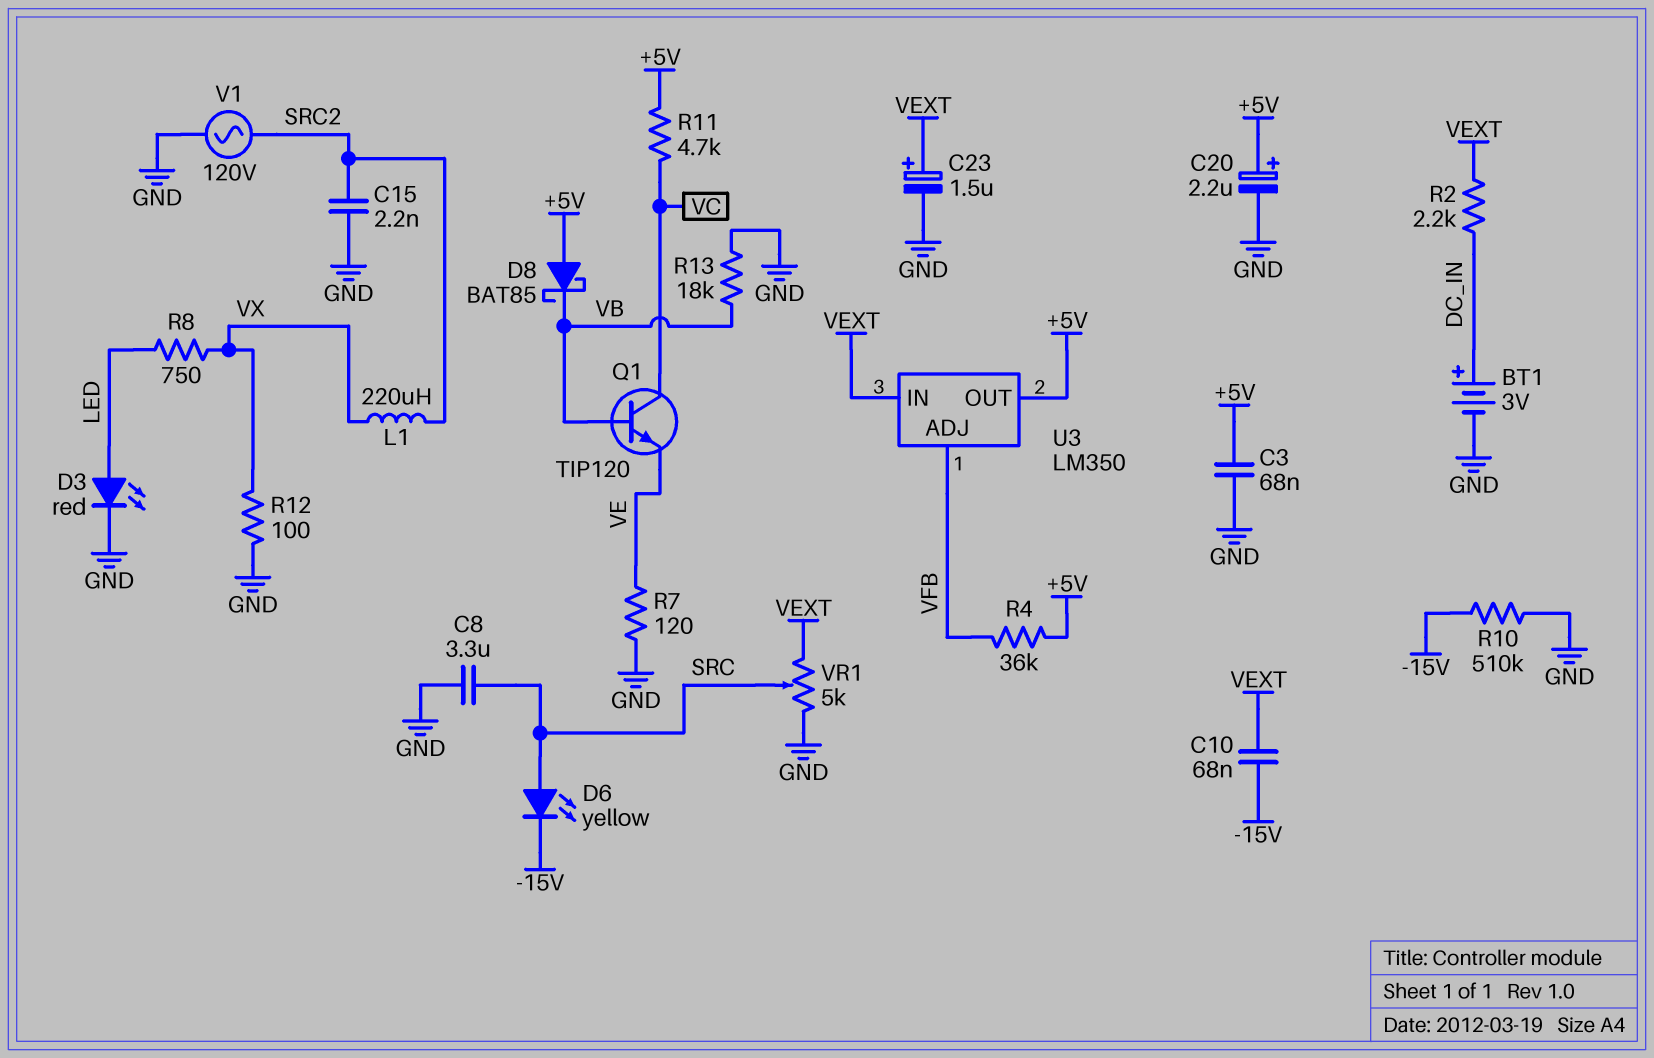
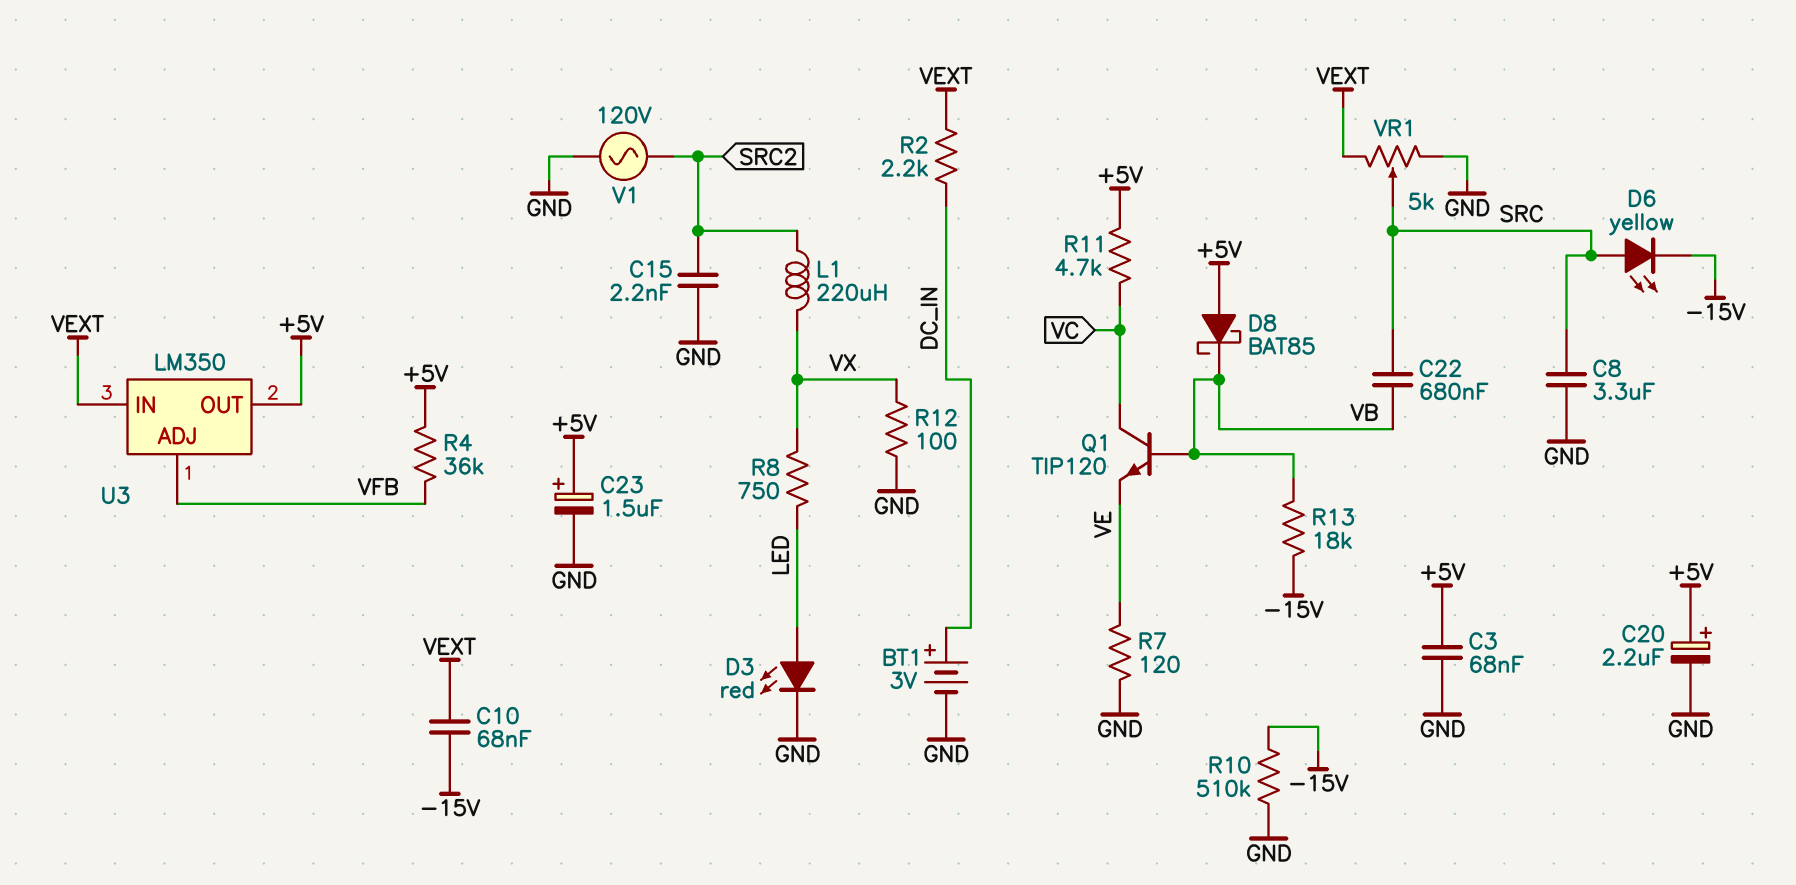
C22: none -> 680nF (SRC, VB)
C23: 1.5uF (plus VEXT, minus GND) -> 1.5uF (plus +5V, minus GND)
R13: 18k (GND, VB) -> 18k (-15V, VB)

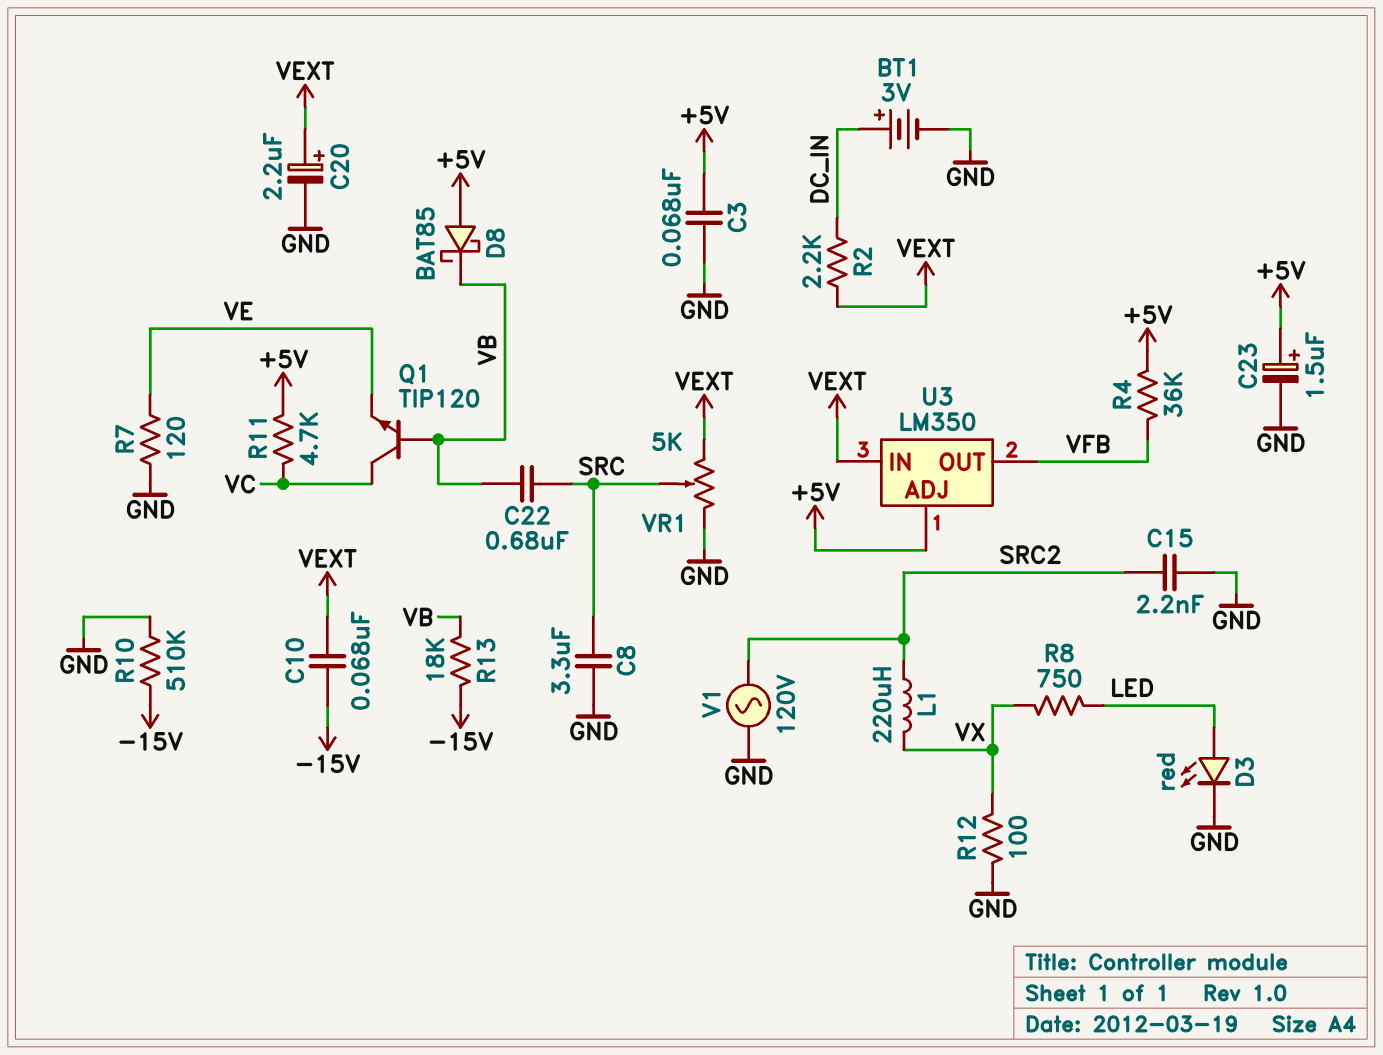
C20: 2.2uF (plus +5V, minus GND) -> 2.2uF (plus VEXT, minus GND)
D6: LED yellow (A SRC, K -15V) -> none
U3 pin ADJ: VFB -> +5V
U3 pin OUT: +5V -> VFB

